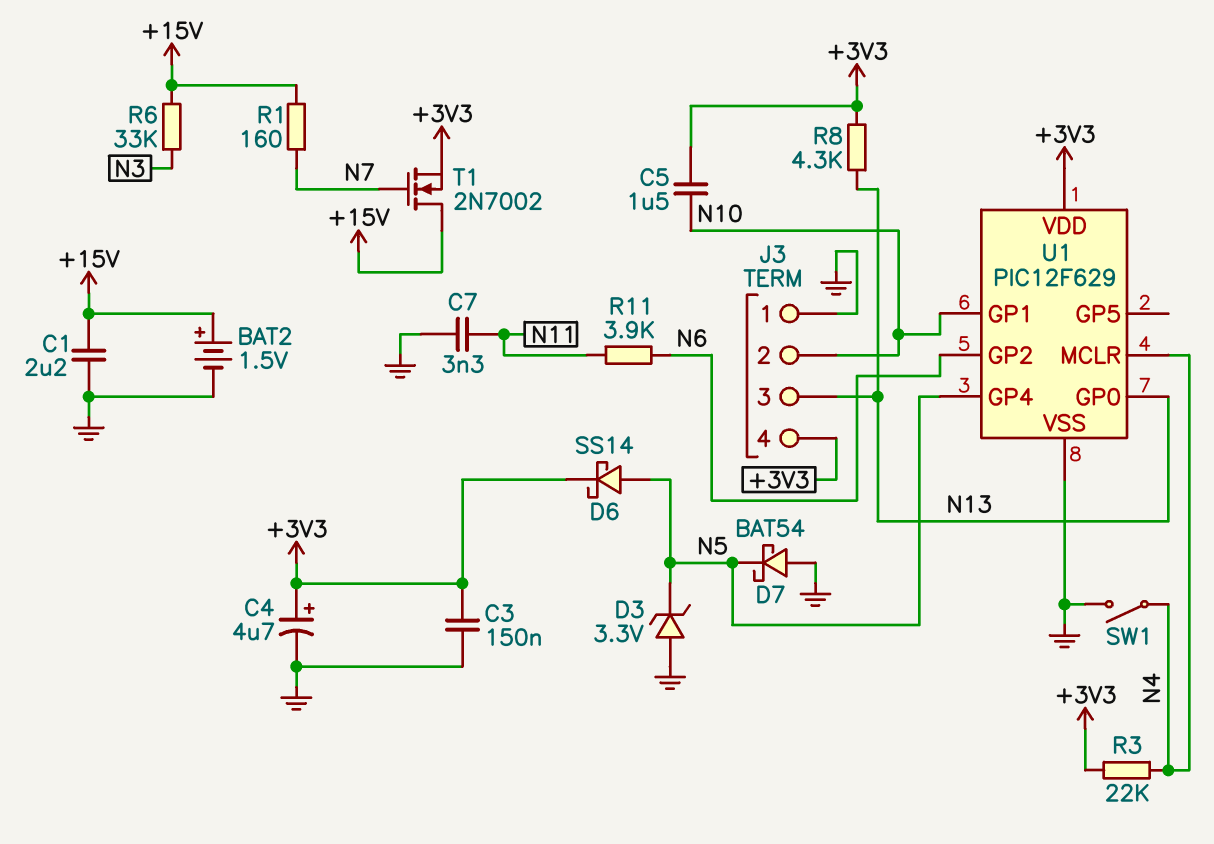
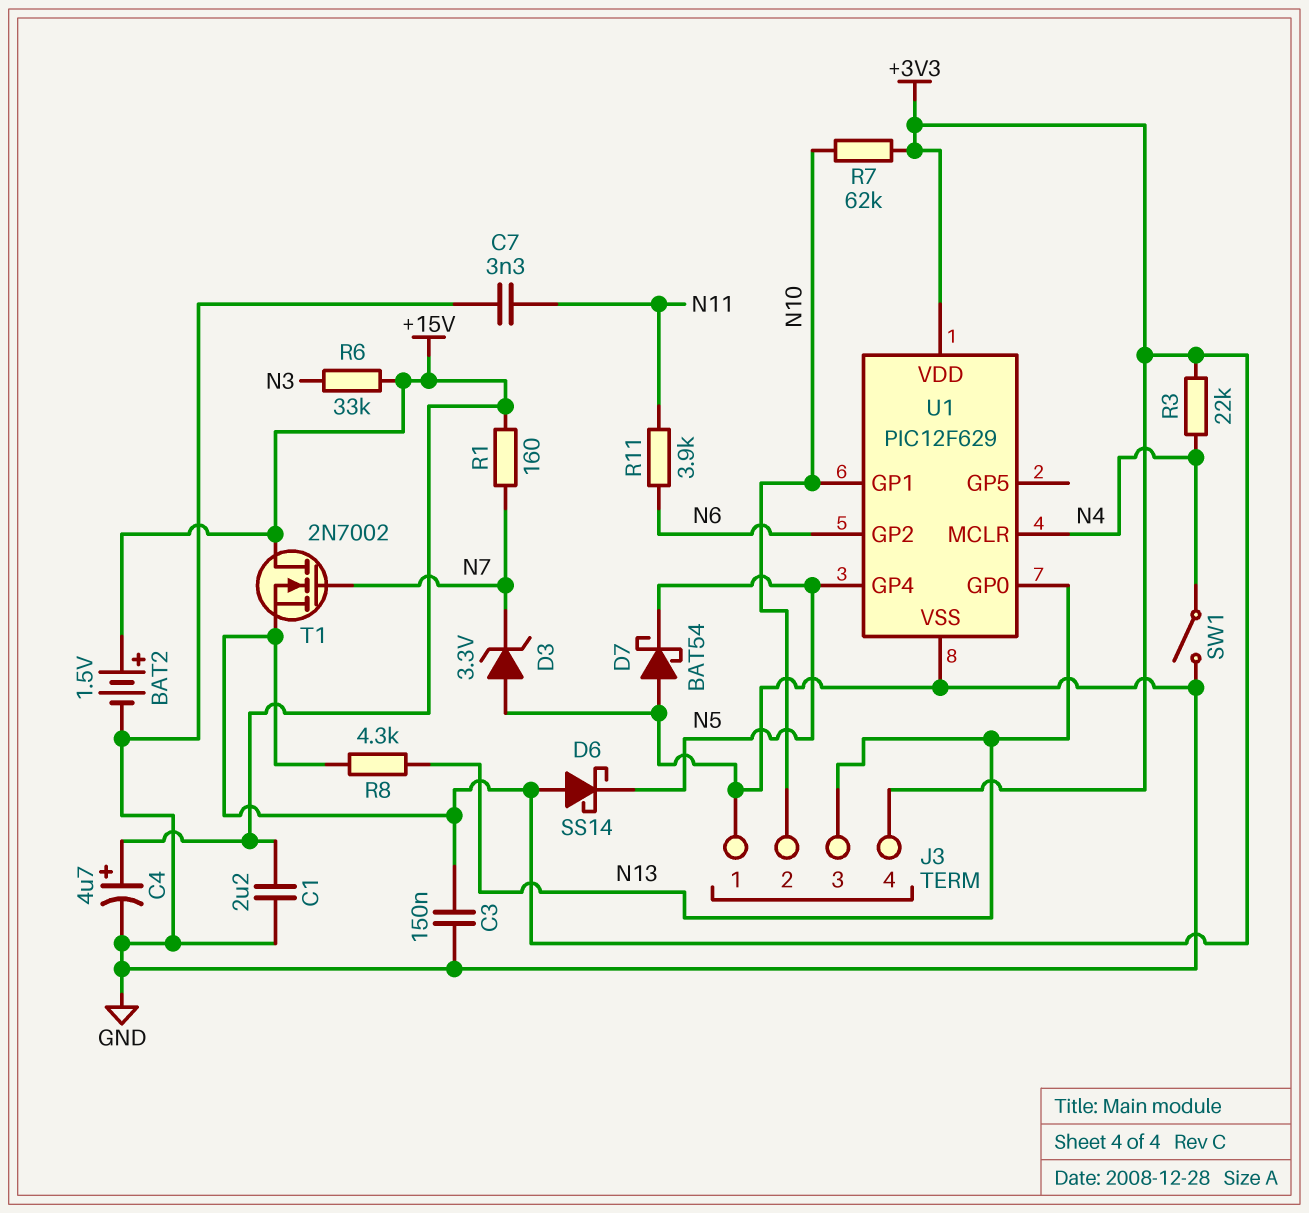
C4: 4.7uF (plus +3V3, minus GND) -> 4.7uF (plus +15V, minus GND)
C5: 1.5uF (+3V3, N10) -> none
D3: zener 3.3V (A GND, K N5) -> zener 3.3V (A GND, K N7)
D6: schottky SS14 (A N5, K +3V3) -> schottky SS14 (A +3V3, K N5)
R7: none -> 62k (+3V3, N10)

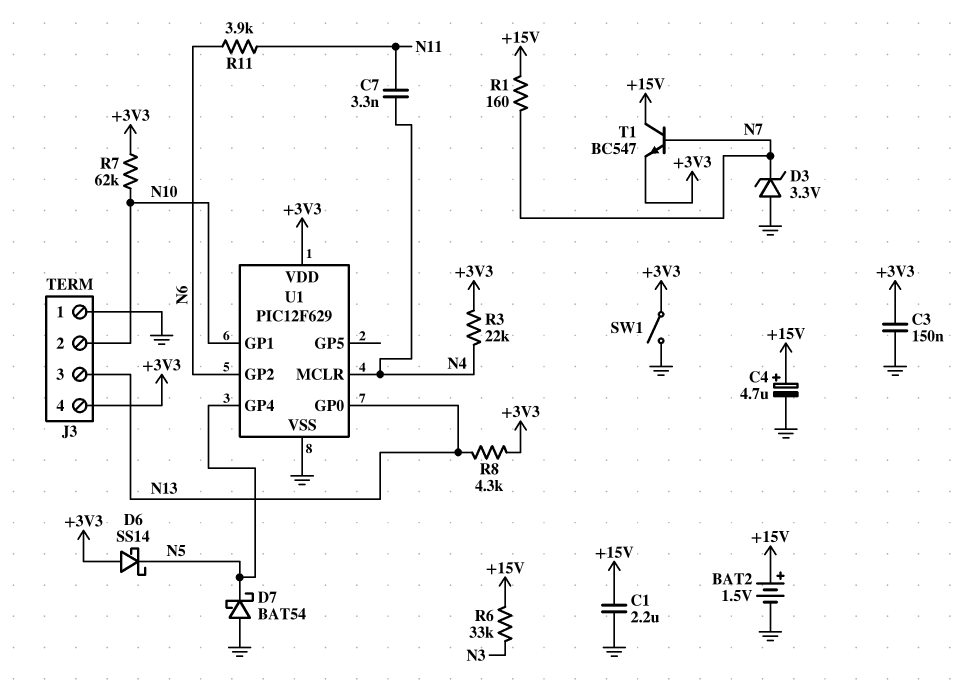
C7: 3.3nF (GND, N11) -> 3.3nF (N4, N11)
SW1: switch (GND, N4) -> switch (+3V3, GND)
T1: NMOS 2N7002 (G N7, D +15V, S +3V3) -> NPN BC547 (B N7, C +15V, E +3V3)

